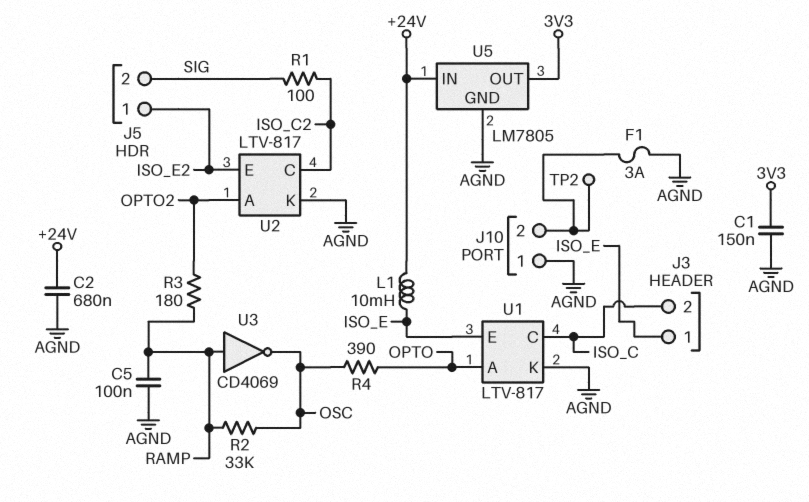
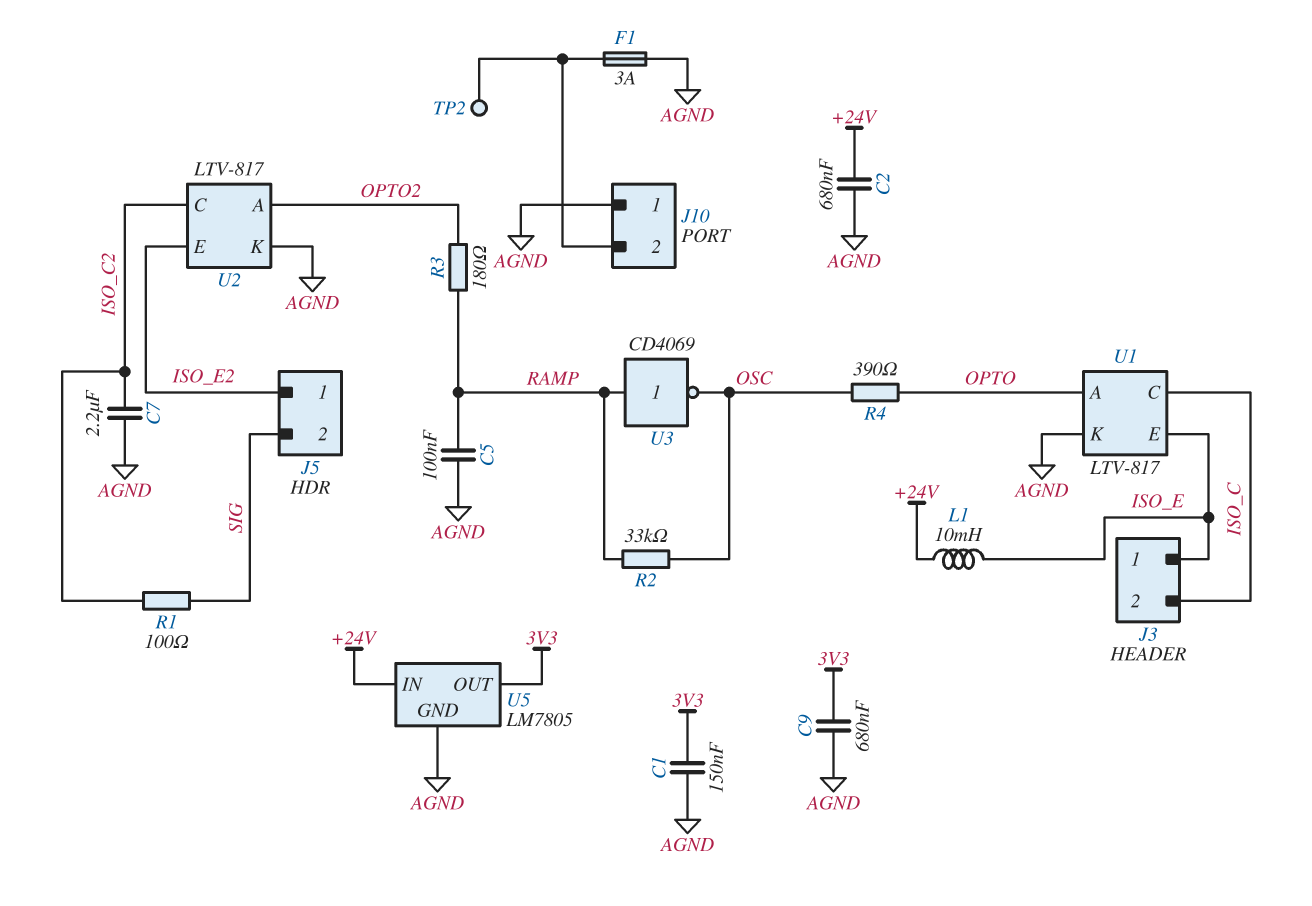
C7: none -> 2.2uF (AGND, ISO_C2)
C9: none -> 680nF (3V3, AGND)

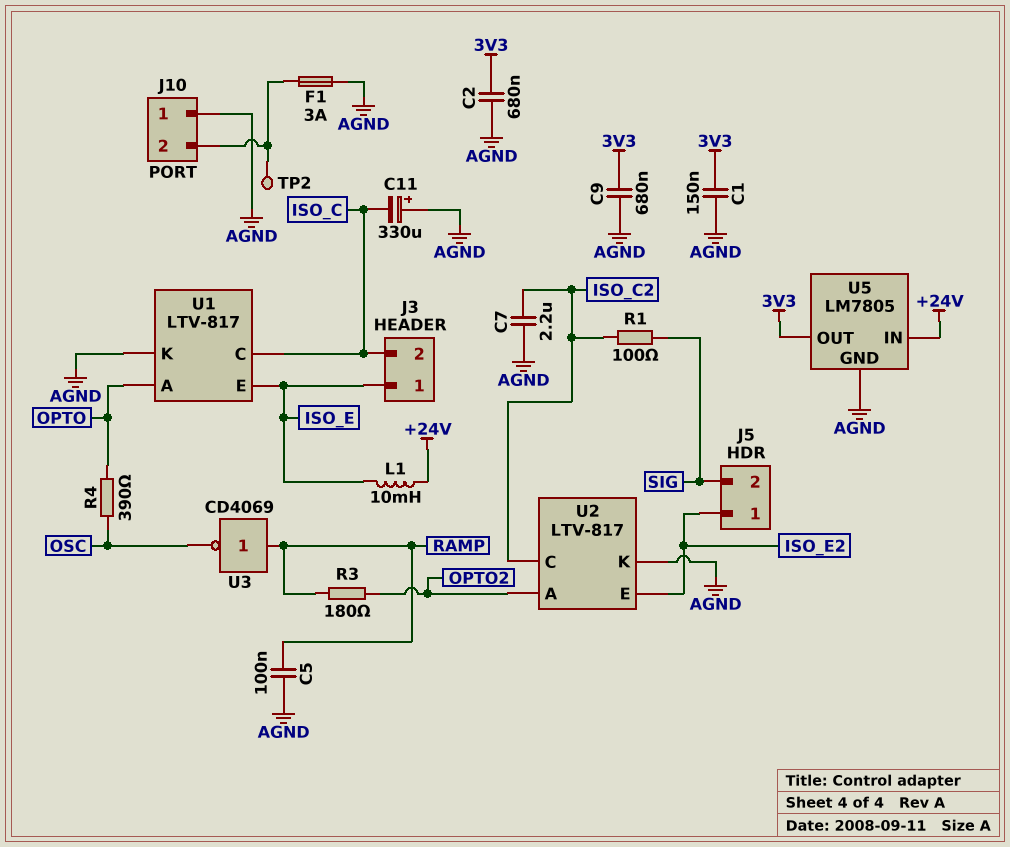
C2: 680nF (+24V, AGND) -> 680nF (3V3, AGND)
C11: none -> 330uF (plus AGND, minus ISO_C)
R2: 33k (OSC, RAMP) -> none

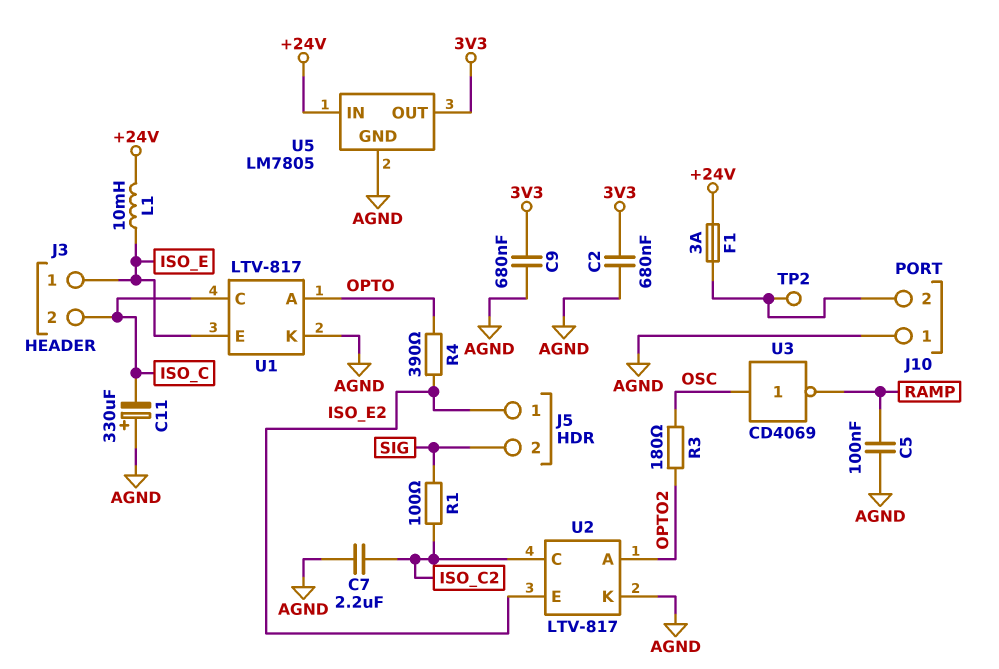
C1: 150nF (3V3, AGND) -> none
F1: 3A (AGND, J10/2) -> 3A (+24V, J10/2)
R3: 180 (OPTO2, RAMP) -> 180 (OPTO2, OSC)
R4: 390 (OPTO, OSC) -> 390 (ISO_E2, OPTO)
U3: NOT CD4069 (in RAMP, out OSC) -> NOT CD4069 (in OSC, out RAMP)

